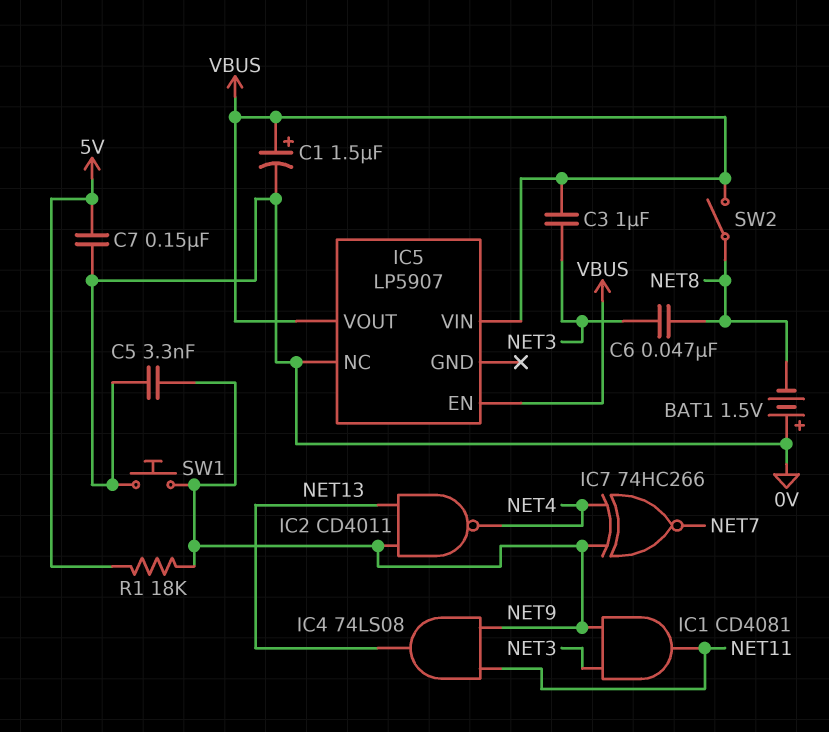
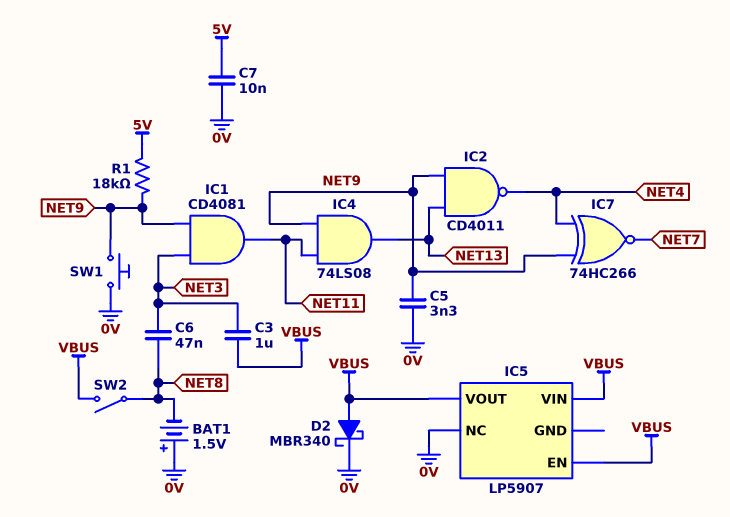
C1: 1.5uF (plus VBUS, minus 0V) -> none
C7: 150nF (0V, 5V) -> 10nF (0V, 5V)
D2: none -> schottky MBR340 (A VBUS, K 0V)

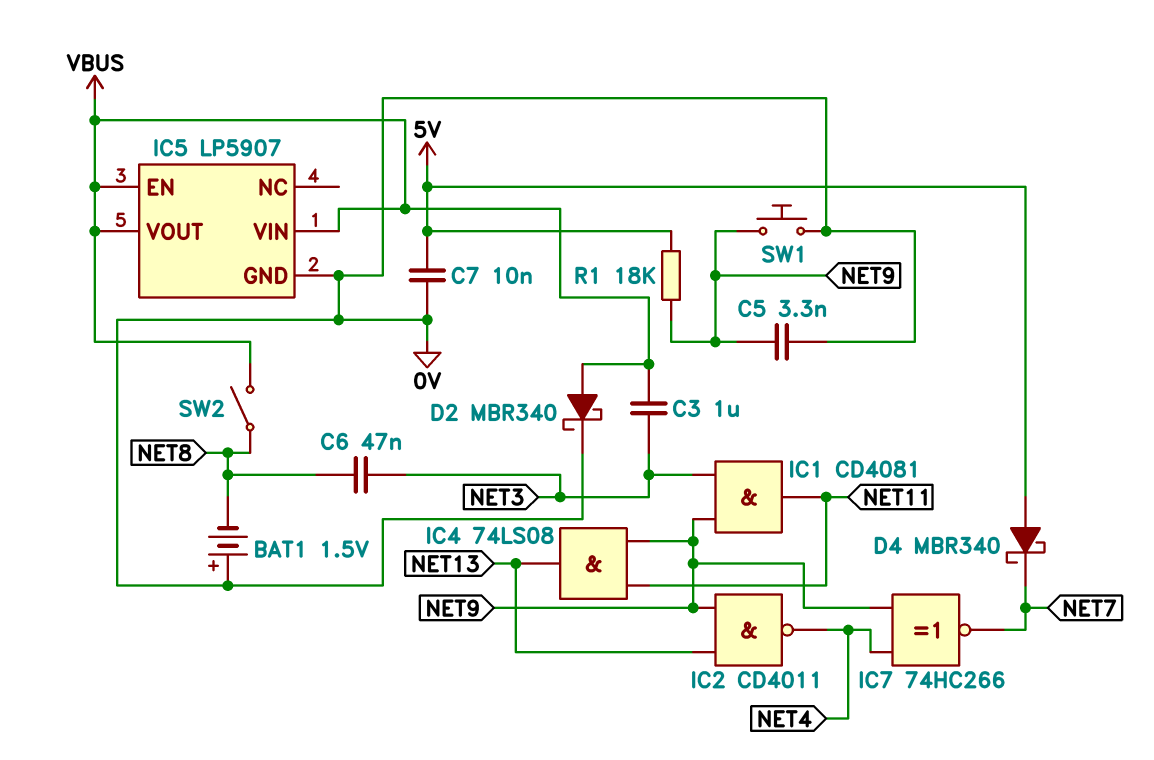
D4: none -> schottky MBR340 (A 5V, K NET7)
IC5 pin GND: none -> 0V
IC5 pin NC: 0V -> none

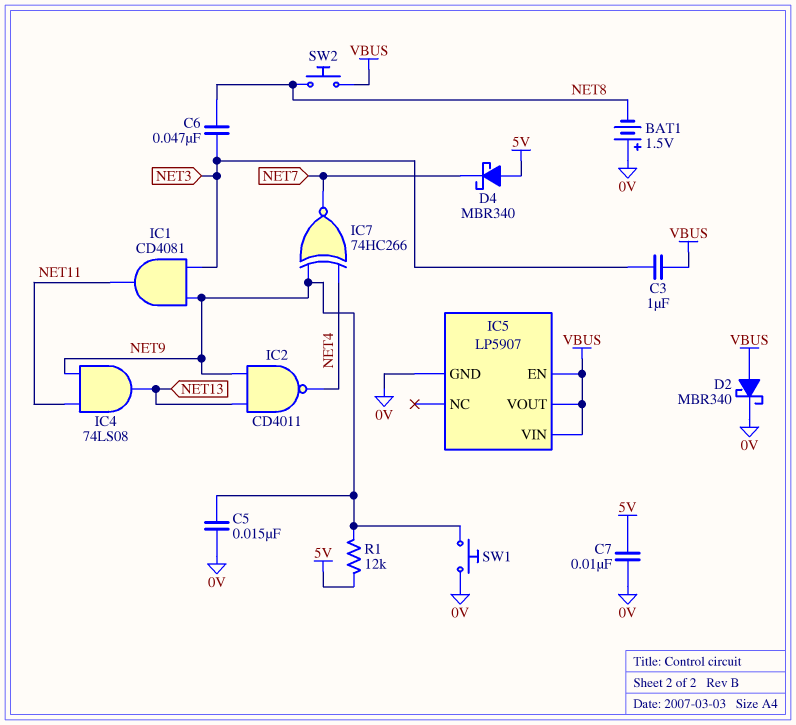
C5: 3.3nF (0V, NET9) -> 15nF (0V, NET9)
R1: 18k (5V, NET9) -> 12k (5V, NET9)
SW2: switch (NET8, VBUS) -> button (NET8, VBUS)

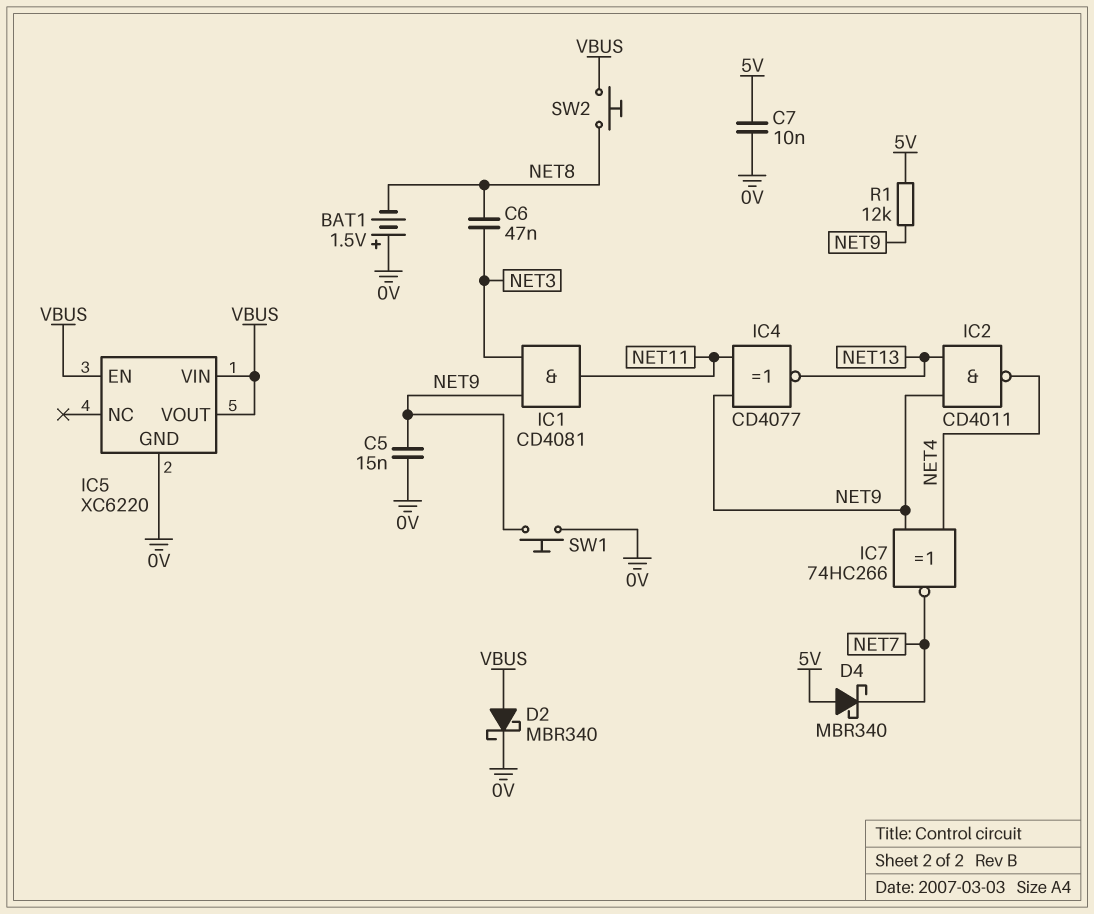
C3: 1uF (NET3, VBUS) -> none
IC4: AND 74LS08 (in NET9, in NET11, out NET13) -> XNOR CD4077 (in NET9, in NET11, out NET13)
IC5: LP5907 -> XC6220

